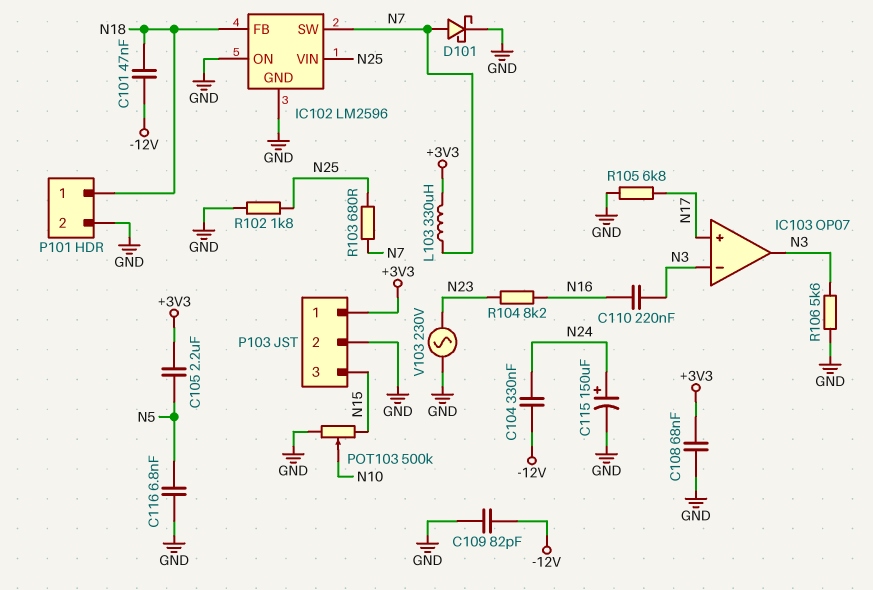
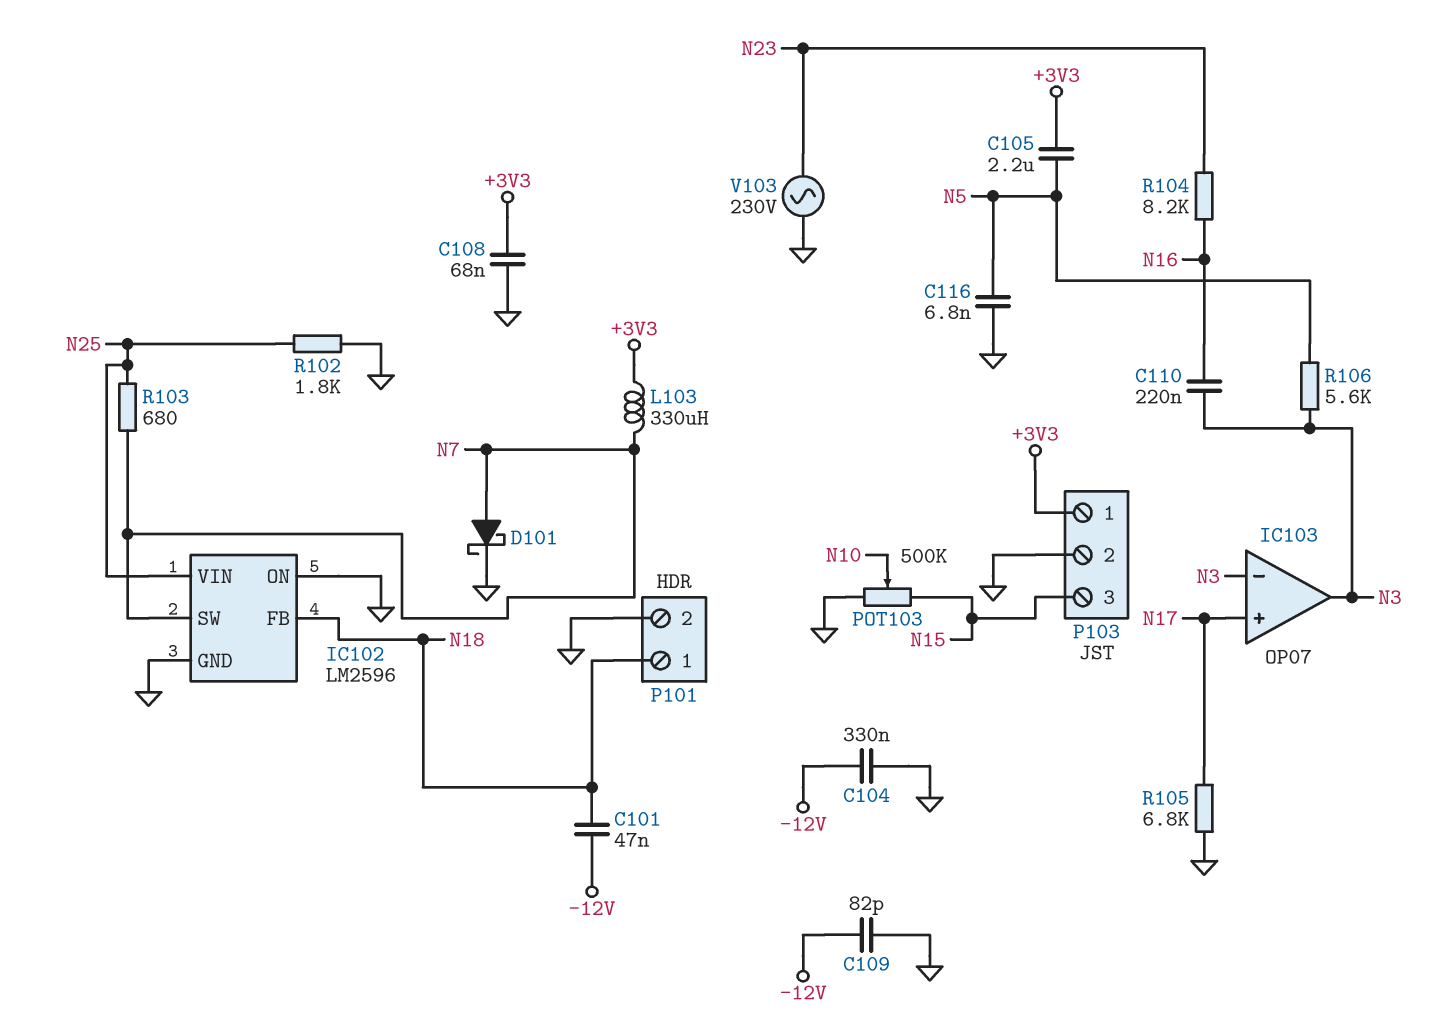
C104: 330nF (-12V, N24) -> 330nF (-12V, GND)
C115: 150uF (plus N24, minus GND) -> none
R106: 5.6k (GND, N3) -> 5.6k (N3, N5)

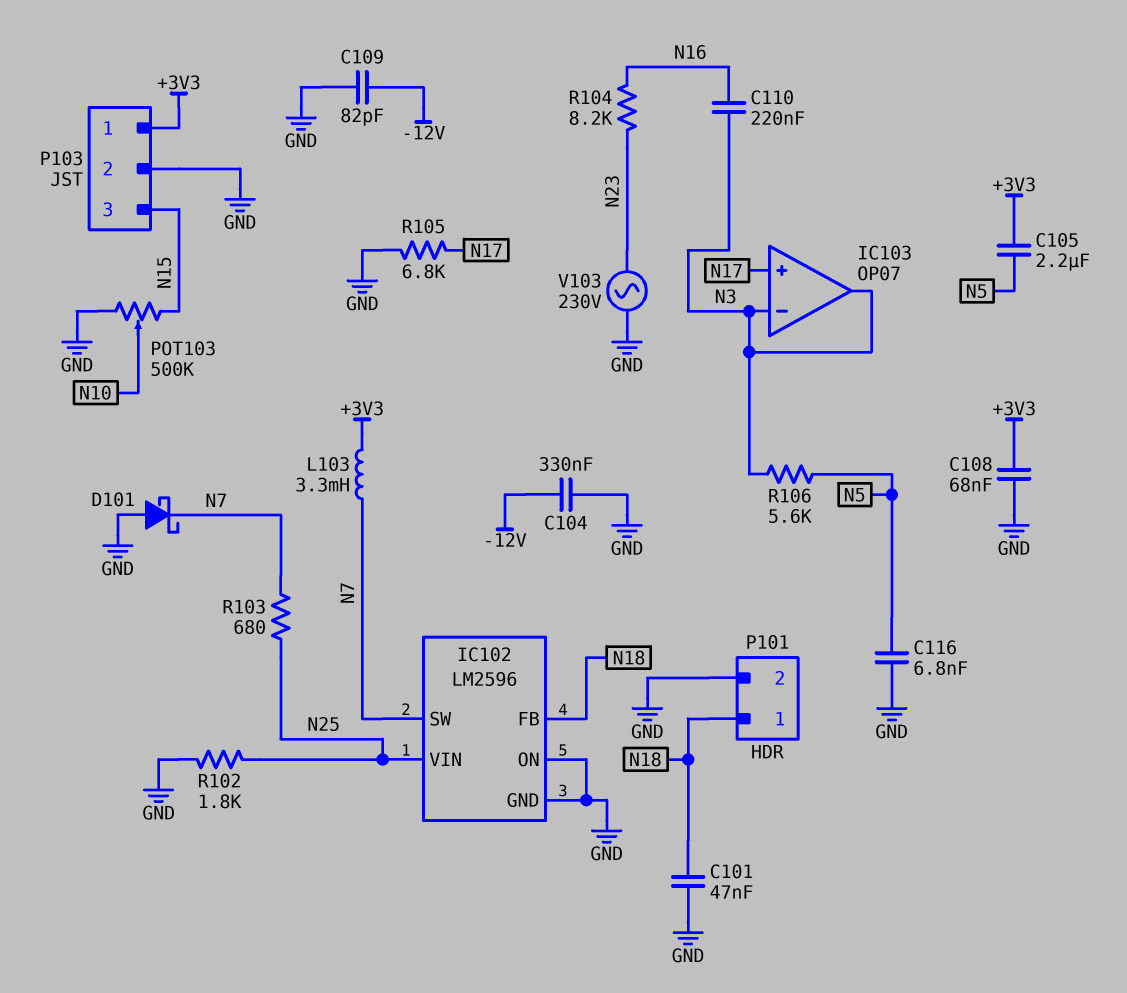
C101: 47nF (-12V, N18) -> 47nF (GND, N18)
D101: schottky (A N7, K GND) -> schottky (A GND, K N7)
L103: 330uH (+3V3, N7) -> 3.3mH (+3V3, N7)

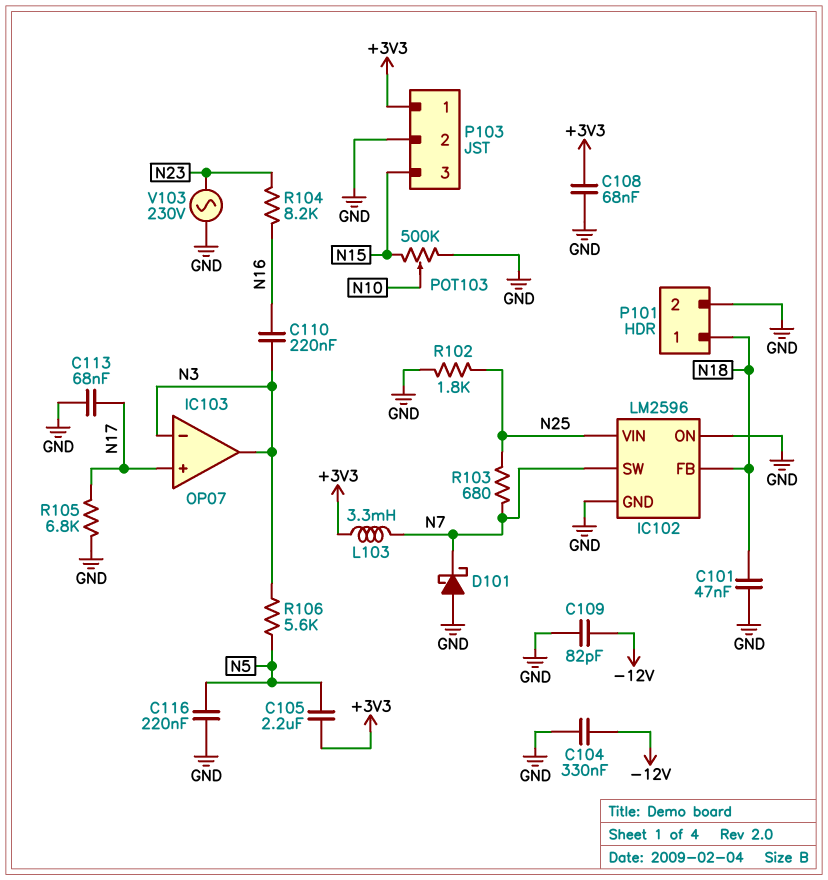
C113: none -> 68nF (GND, N17)
C116: 6.8nF (GND, N5) -> 220nF (GND, N5)

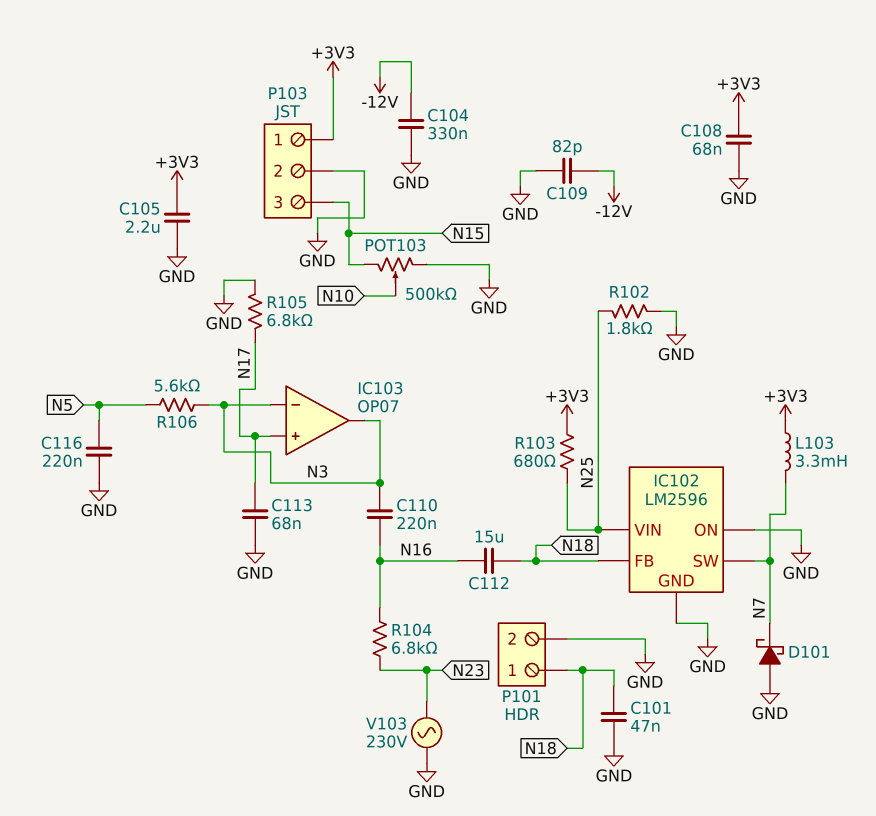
C105: 2.2uF (+3V3, N5) -> 2.2uF (+3V3, GND)
C112: none -> 15uF (N16, N18)
R103: 680 (N7, N25) -> 680 (+3V3, N25)
R104: 8.2k (N16, N23) -> 6.8k (N16, N23)

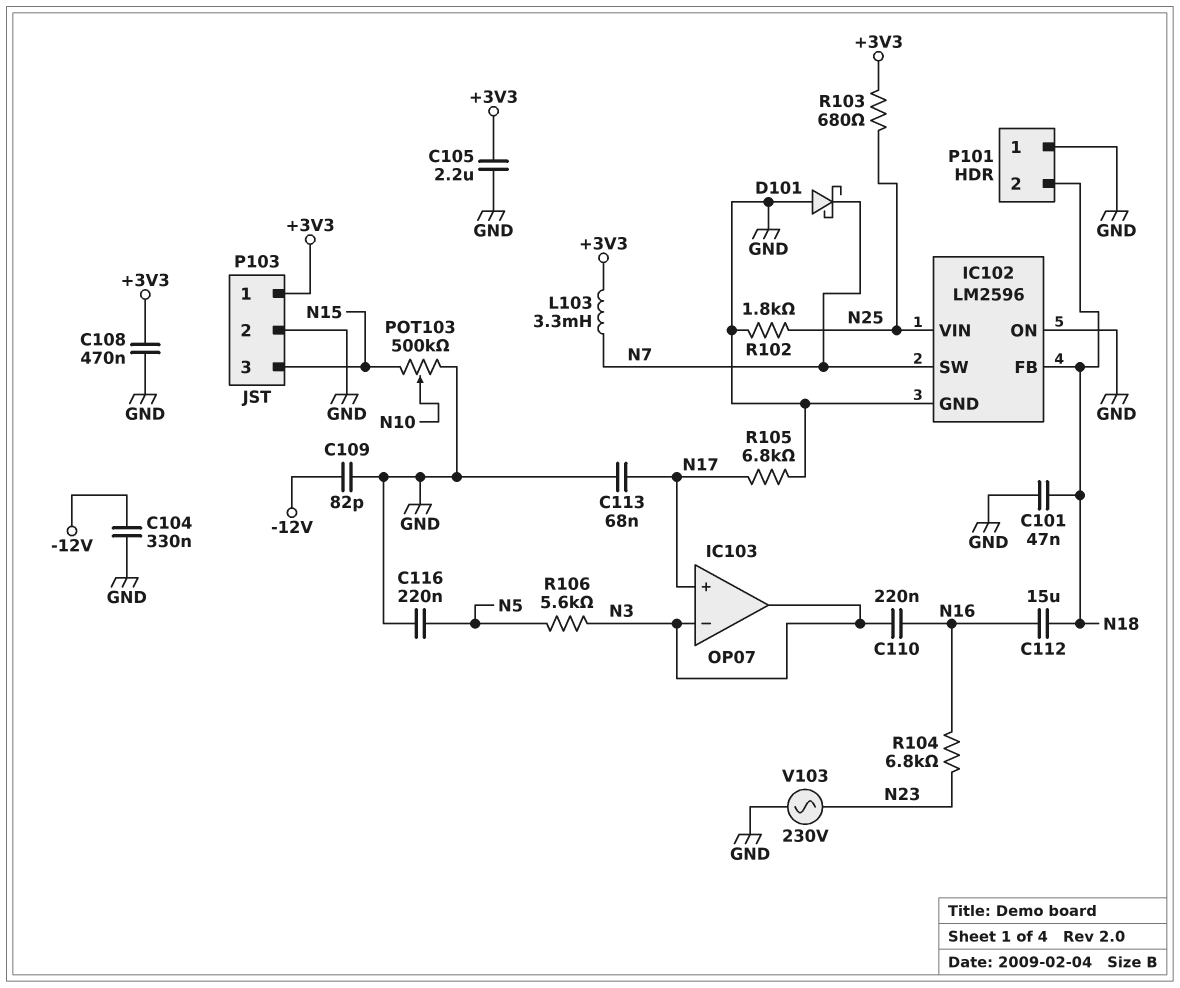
C108: 68nF (+3V3, GND) -> 470nF (+3V3, GND)
P101 pin 1: N18 -> GND
P101 pin 2: GND -> N18

